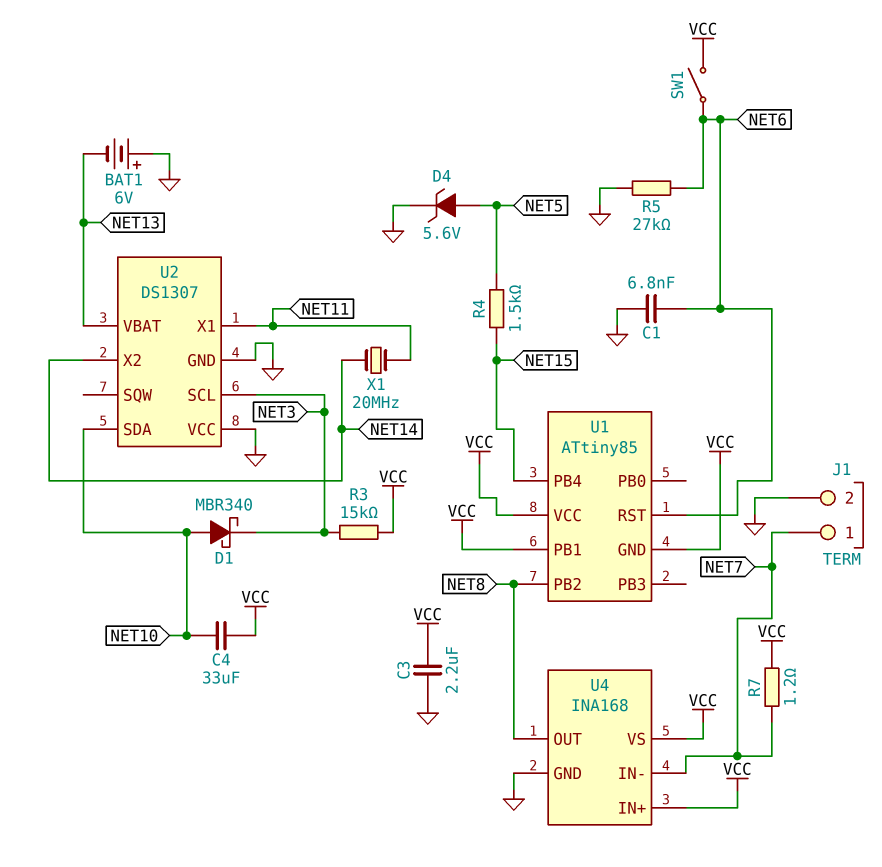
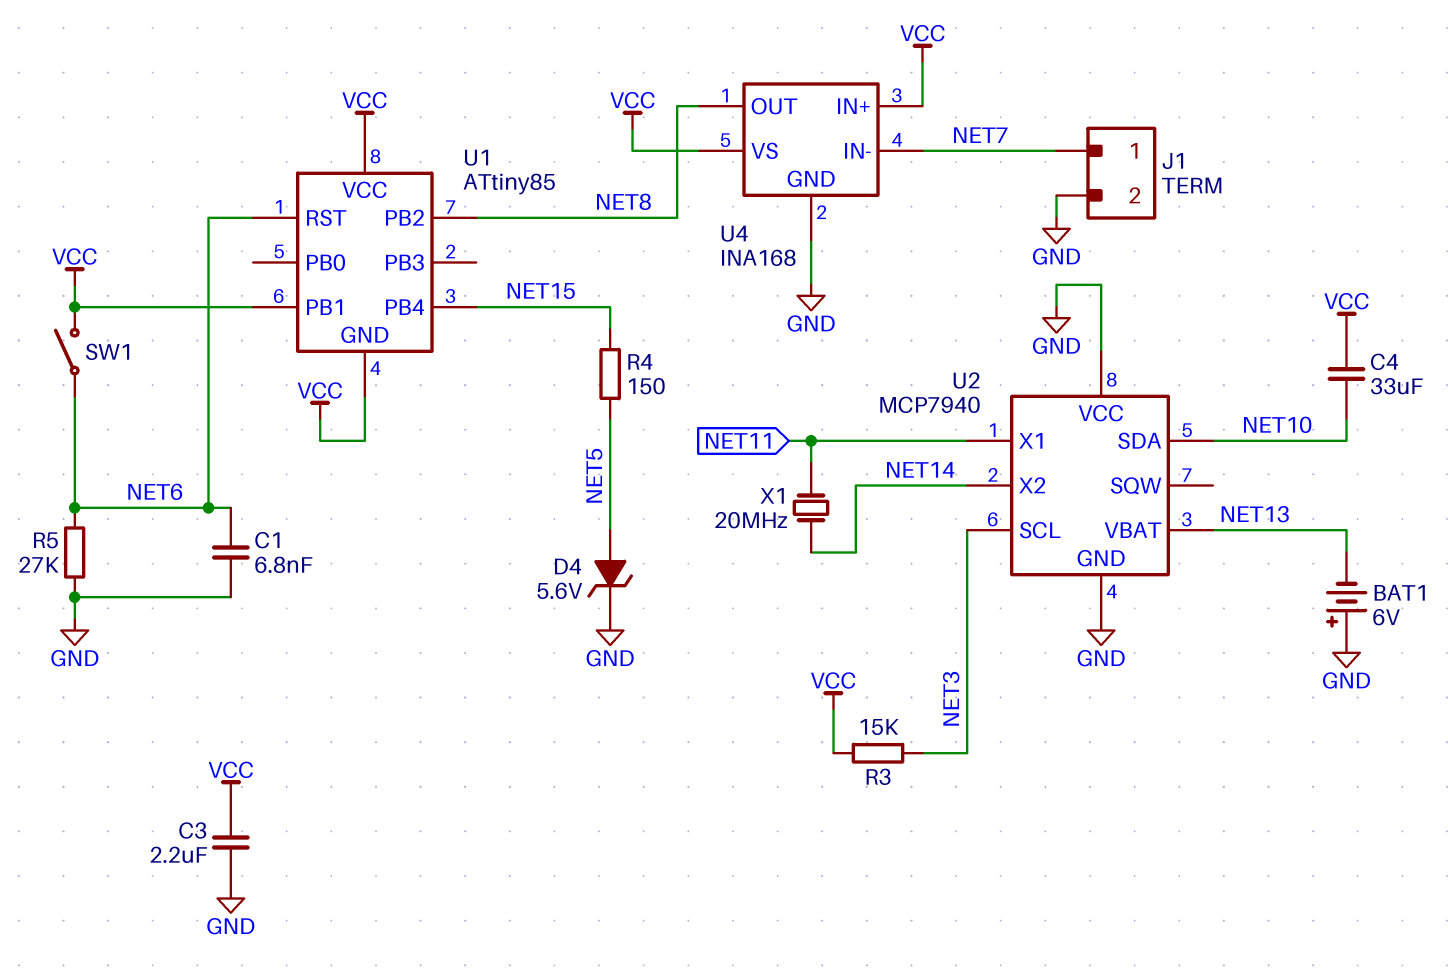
D1: schottky MBR340 (A NET10, K NET3) -> none
R4: 1.5k (NET5, NET15) -> 150 (NET5, NET15)
R7: 1.2 (NET7, VCC) -> none
U2: DS1307 -> MCP7940

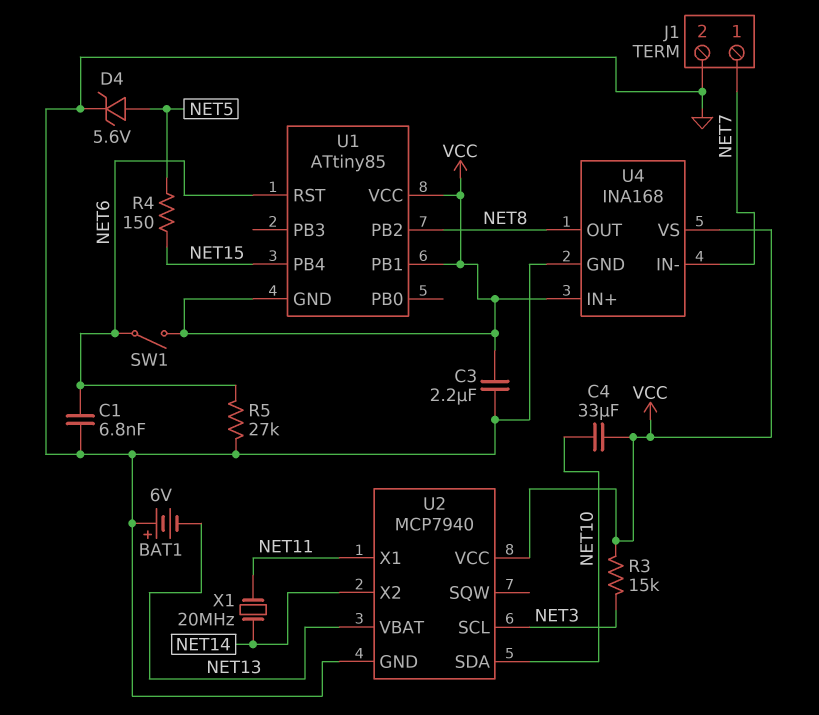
U2 pin VCC: GND -> VCC

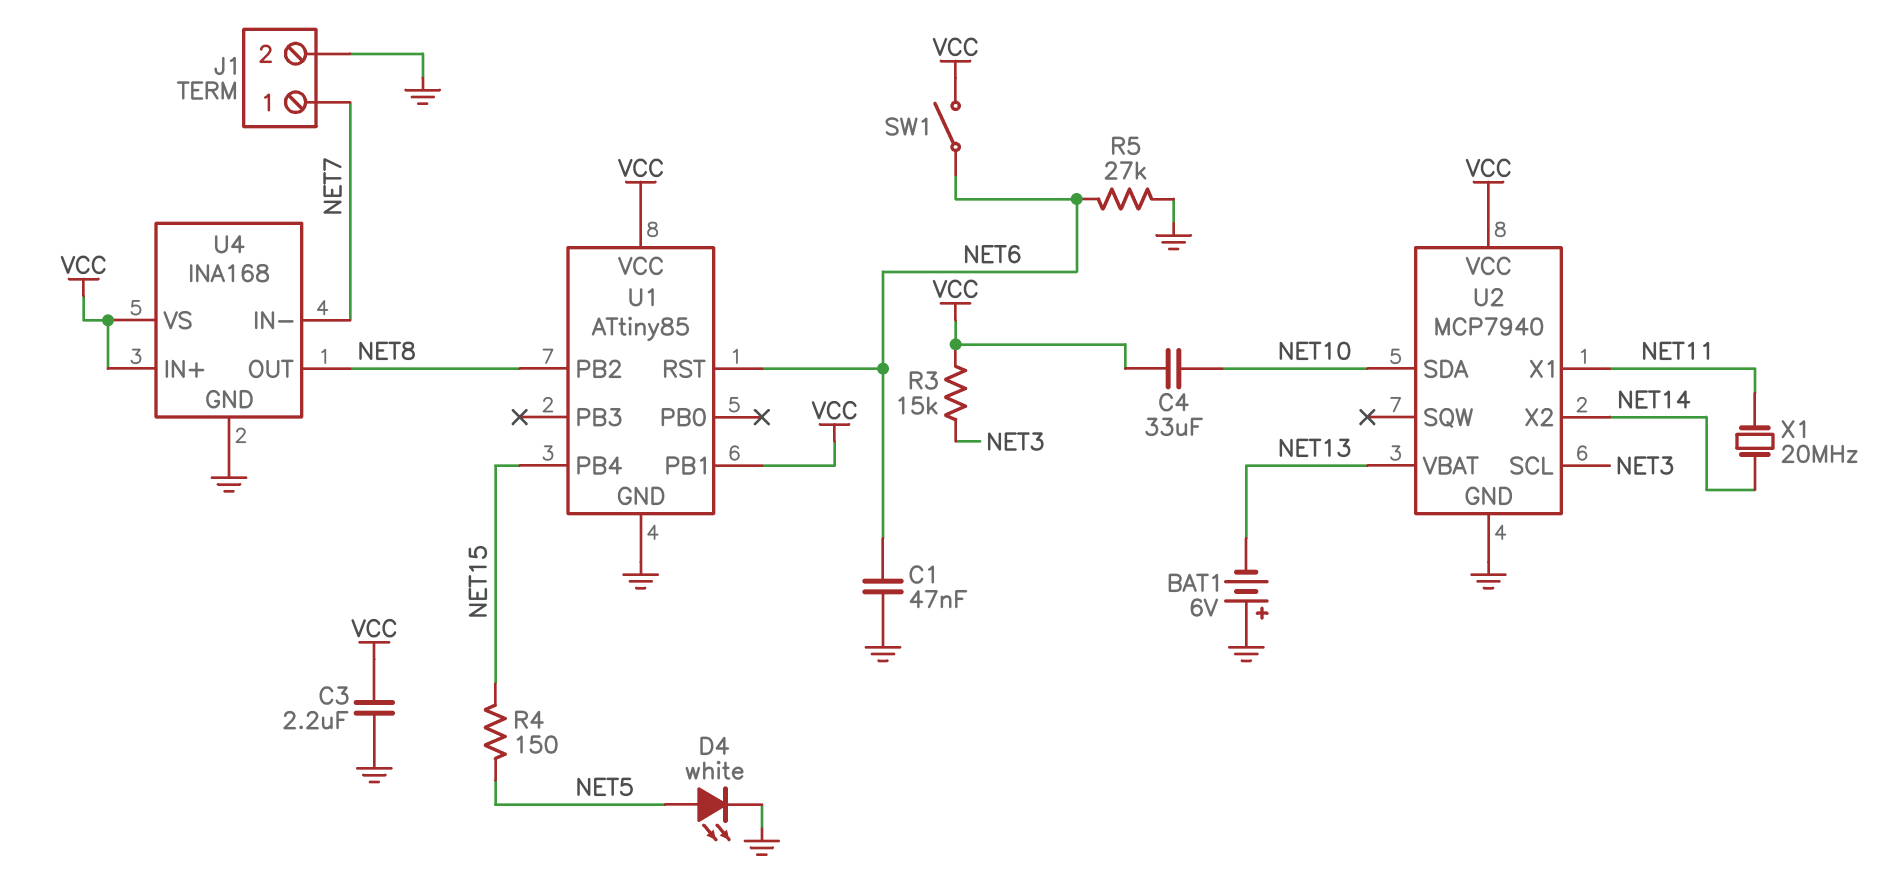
C1: 6.8nF (GND, NET6) -> 47nF (GND, NET6)
D4: zener 5.6V (A NET5, K GND) -> LED white (A NET5, K GND)
U1 pin GND: VCC -> GND

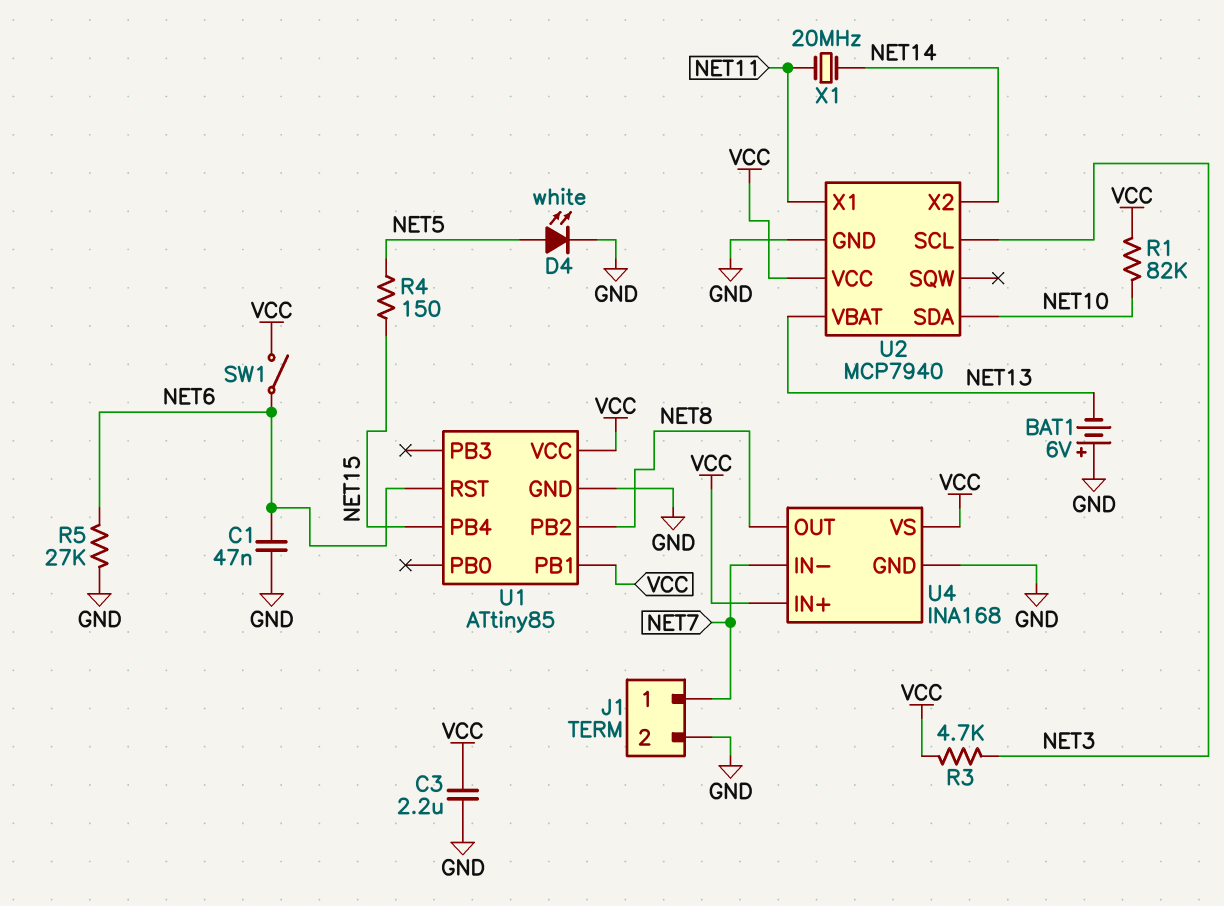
C4: 33uF (NET10, VCC) -> none
R1: none -> 82k (NET10, VCC)
R3: 15k (NET3, VCC) -> 4.7k (NET3, VCC)

